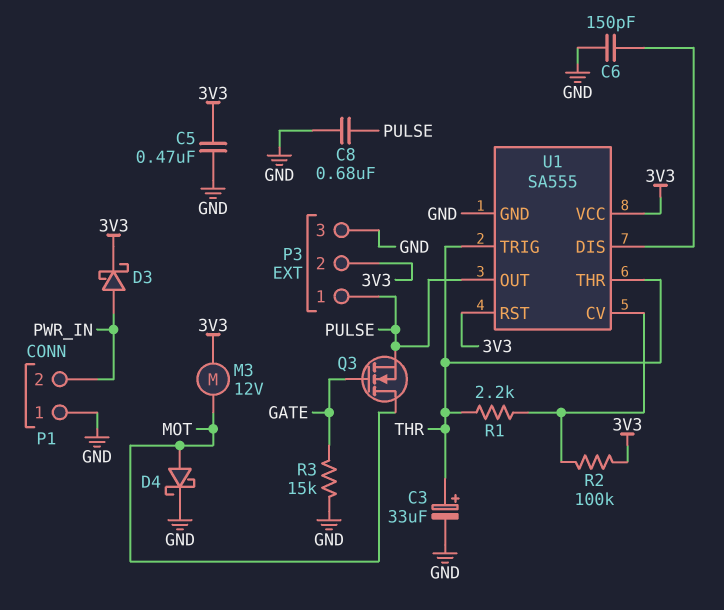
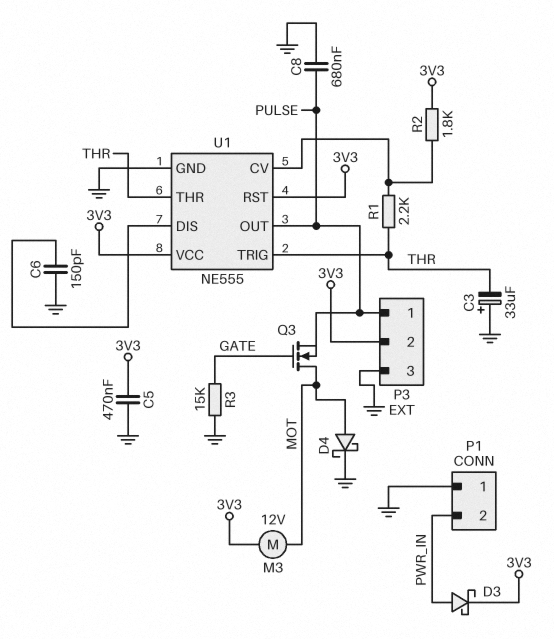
C3: 33uF (plus THR, minus GND) -> 33uF (plus GND, minus THR)
R2: 100k (3V3, U1/CV) -> 1.8k (3V3, U1/CV)
U1: SA555 -> NE555

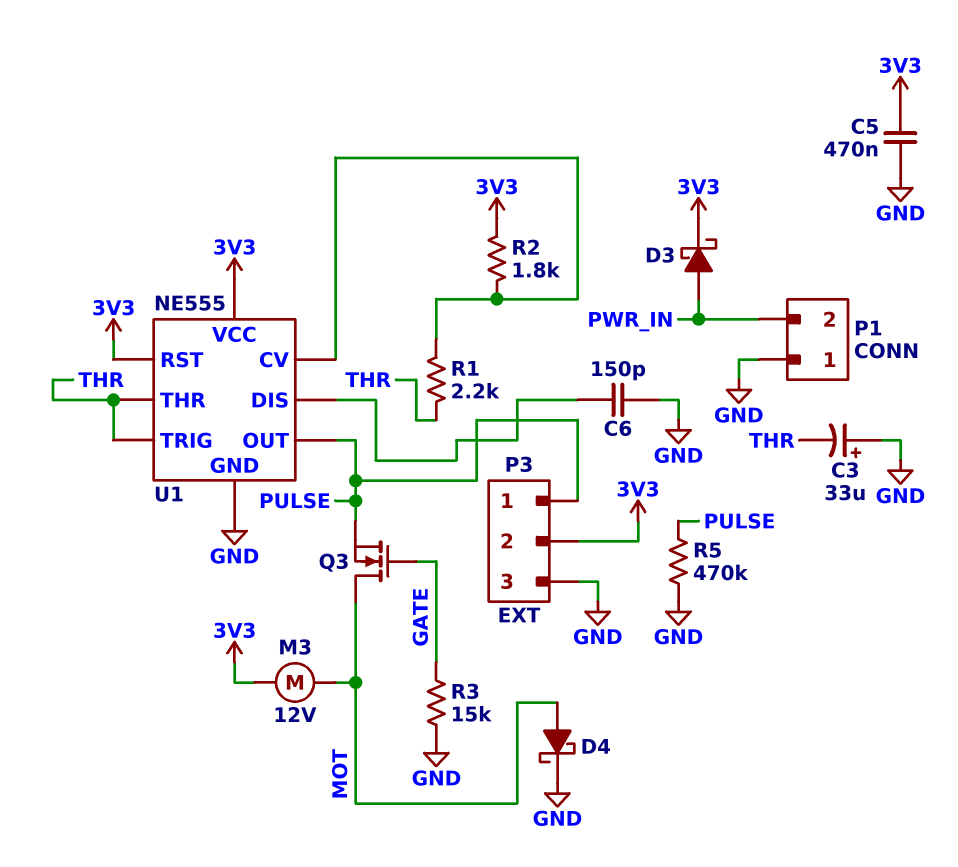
C8: 680nF (GND, PULSE) -> none
R5: none -> 470k (GND, PULSE)

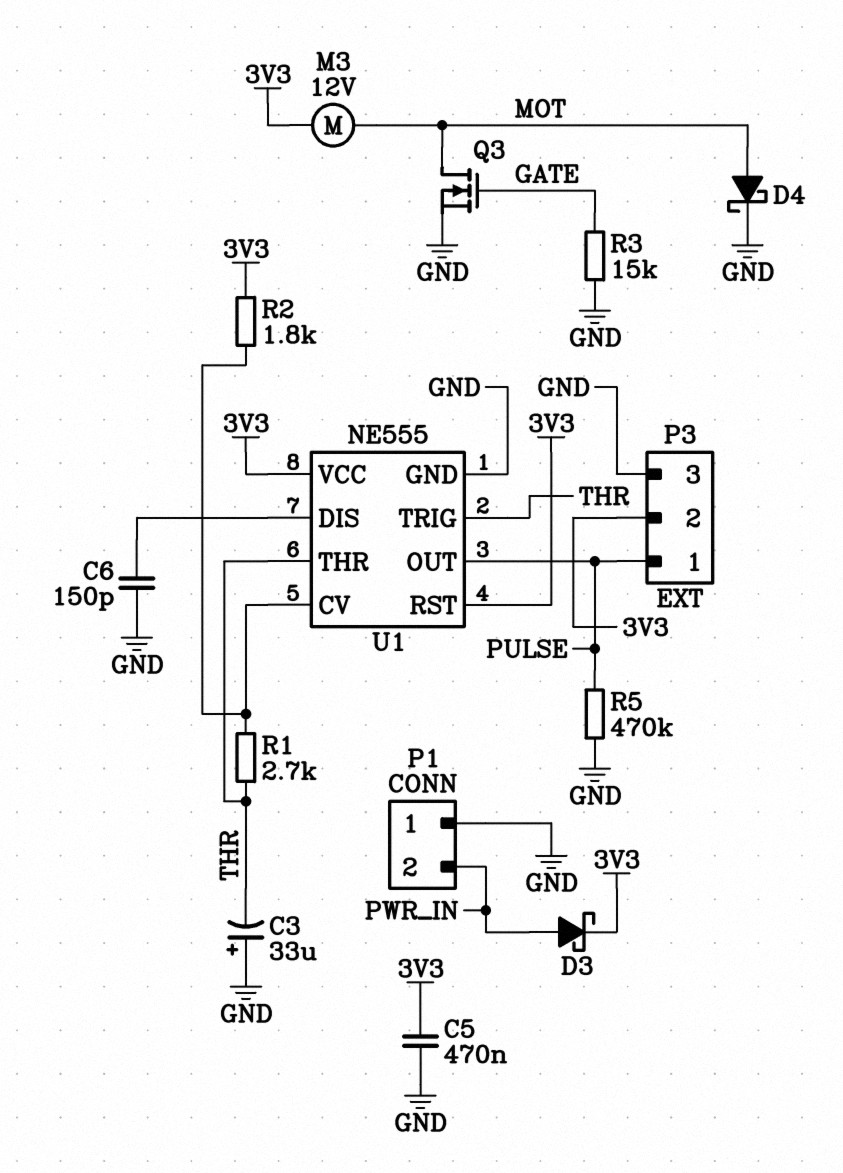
Q3: NMOS (G GATE, D MOT, S PULSE) -> NMOS (G GATE, D MOT, S GND)
R1: 2.2k (THR, U1/CV) -> 2.7k (THR, U1/CV)

